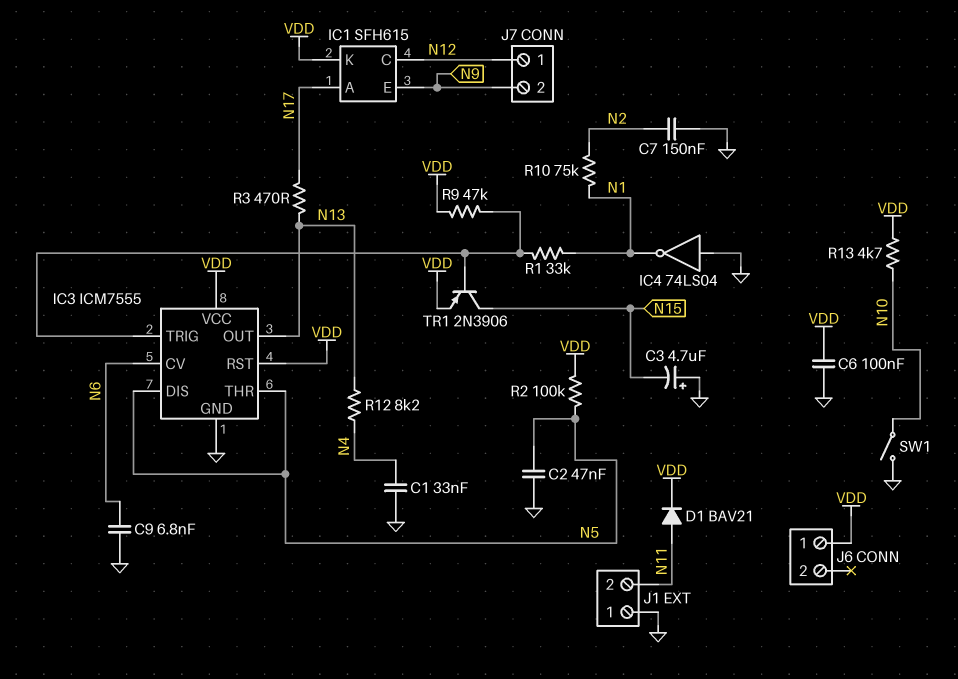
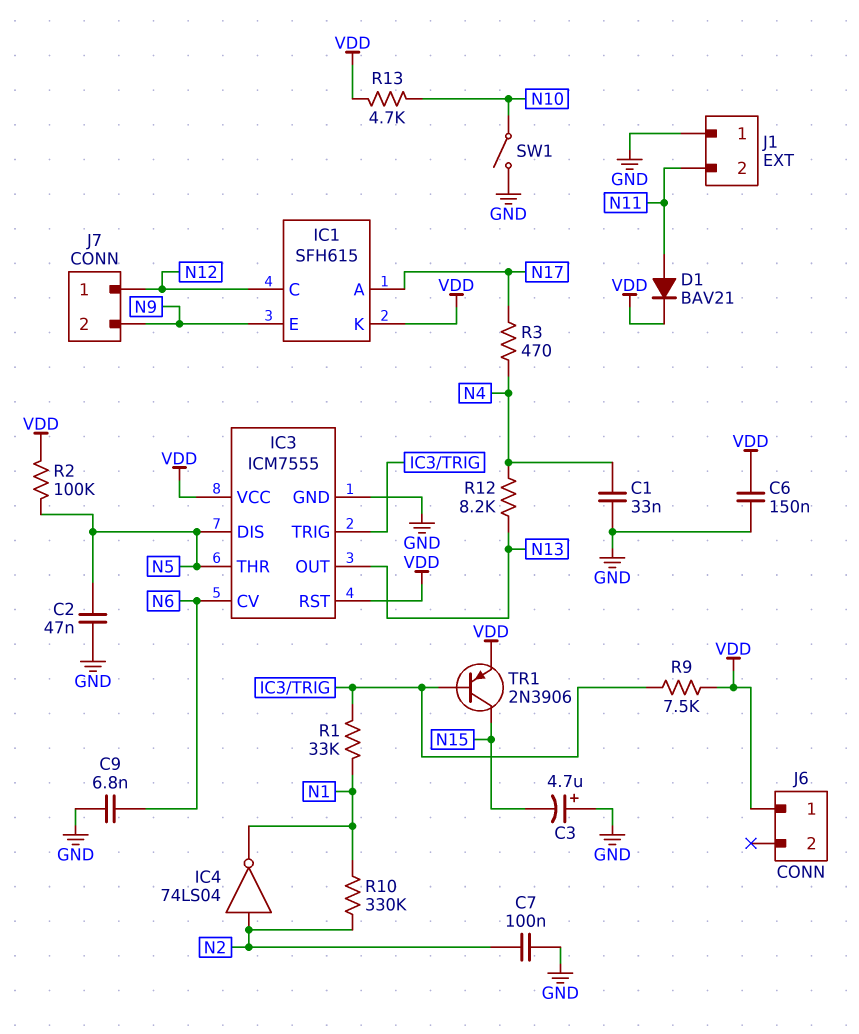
C6: 100nF (GND, VDD) -> 150nF (GND, VDD)
C7: 150nF (GND, N2) -> 100nF (GND, N2)
IC4: NOT 74LS04 (in GND, out N1) -> NOT 74LS04 (in N2, out N1)
R3: 470 (N13, N17) -> 470 (N4, N17)
R9: 47k (IC3/TRIG, VDD) -> 7.5k (IC3/TRIG, VDD)
R10: 75k (N1, N2) -> 330k (N1, N2)

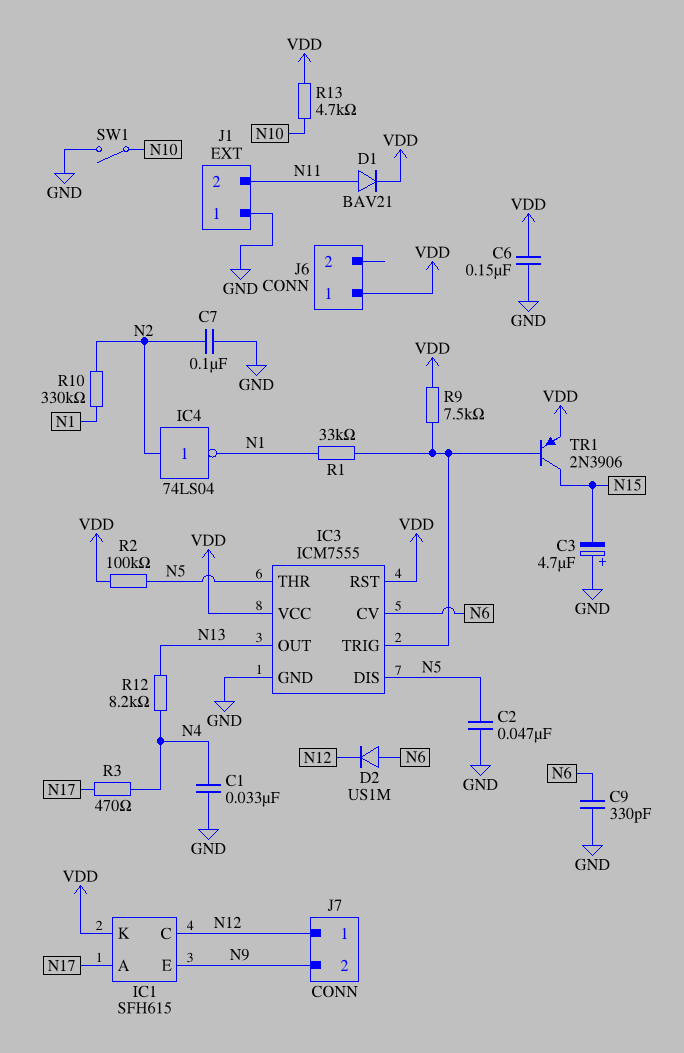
C9: 6.8nF (GND, N6) -> 330pF (GND, N6)
D2: none -> diode US1M (A N6, K N12)

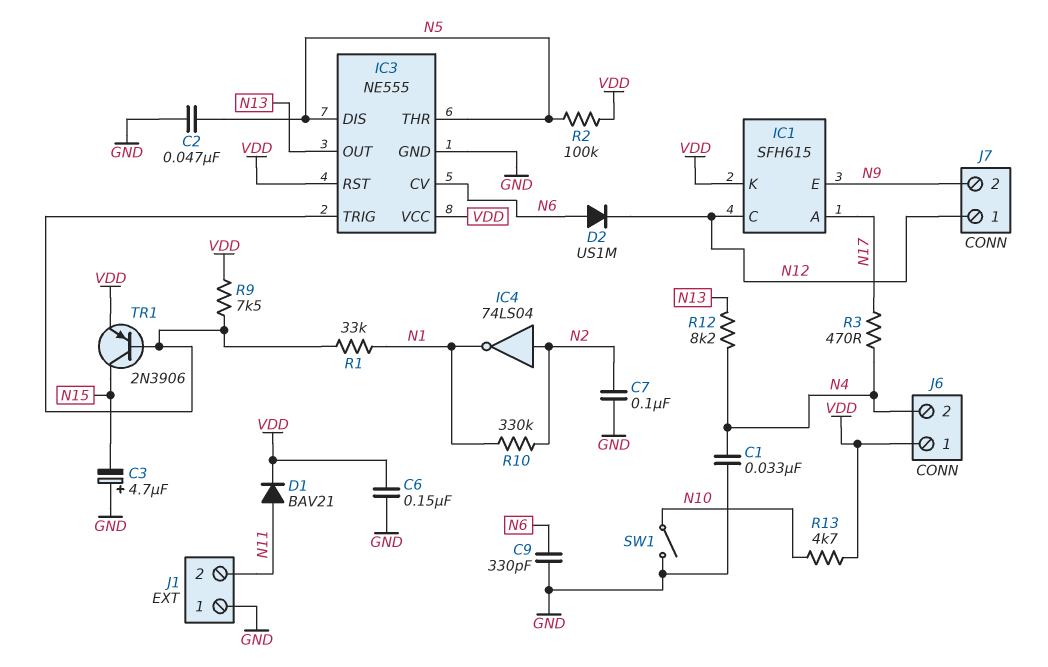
IC3: ICM7555 -> NE555
J6 pin 2: none -> N4

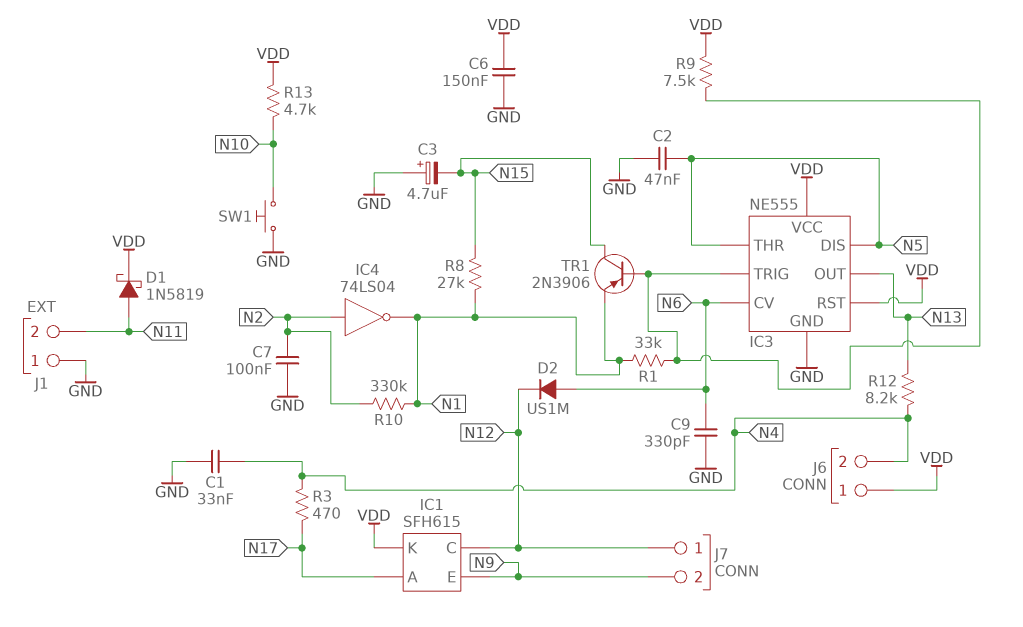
D1: diode BAV21 (A N11, K VDD) -> schottky 1N5819 (A N11, K VDD)
R2: 100k (N5, VDD) -> none
R8: none -> 27k (N1, N15)
SW1: switch (GND, N10) -> button (GND, N10)
TR1: PNP 2N3906 (B IC3/TRIG, C N15, E VDD) -> PNP 2N3906 (B IC3/TRIG, C N15, E N1)

